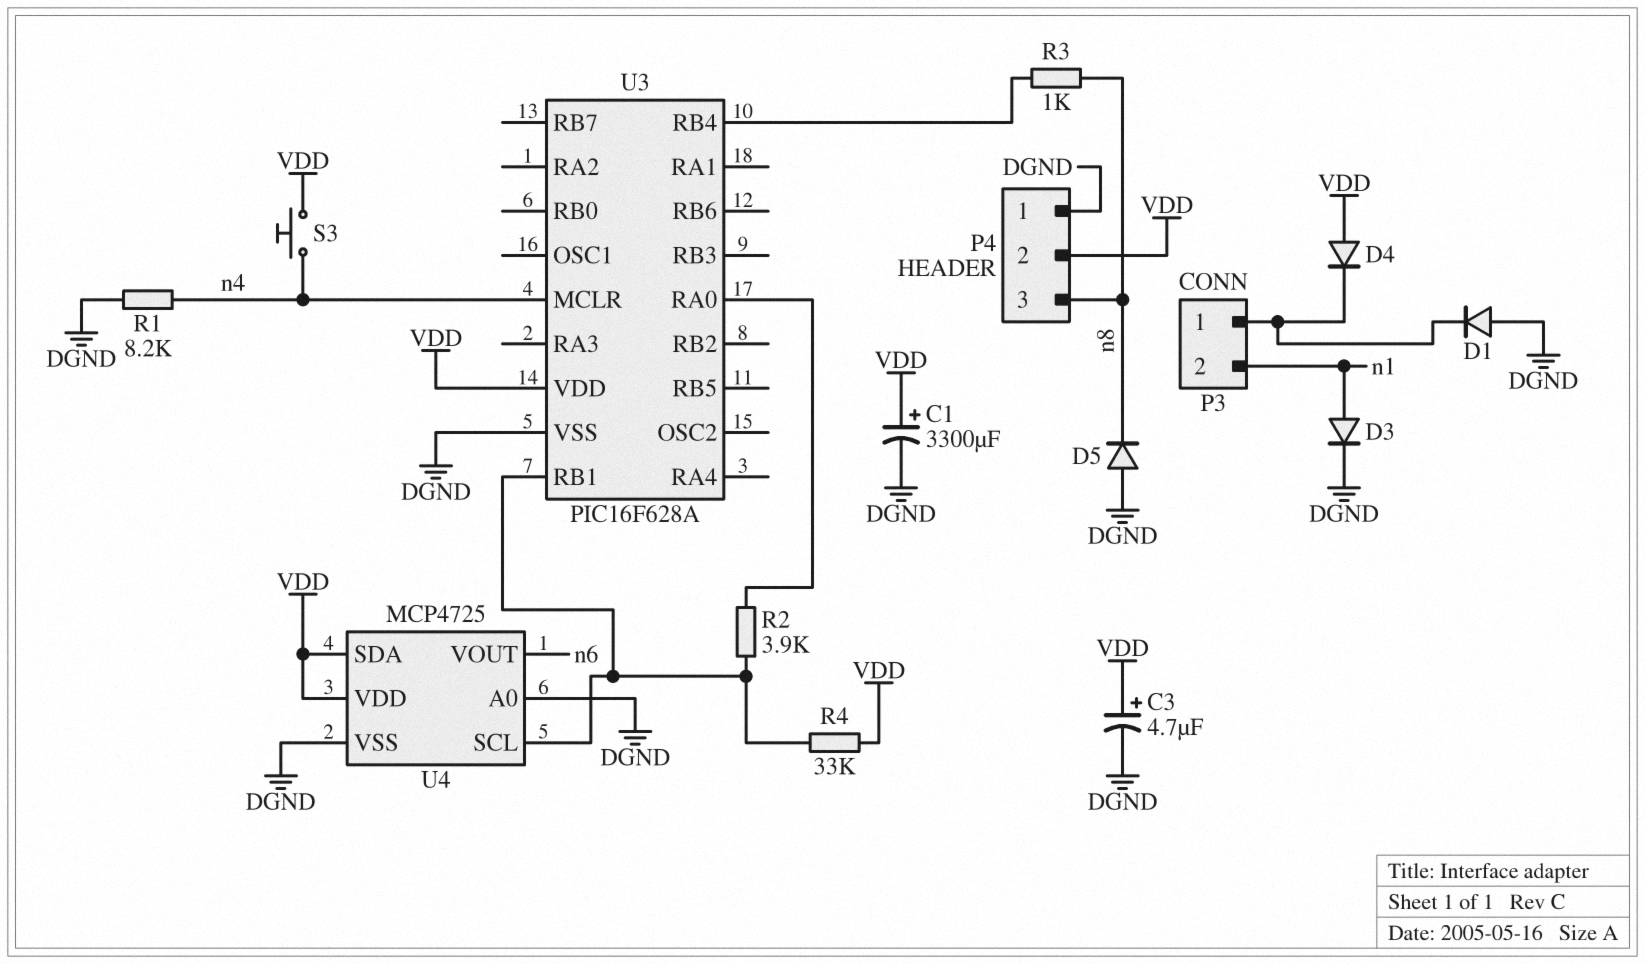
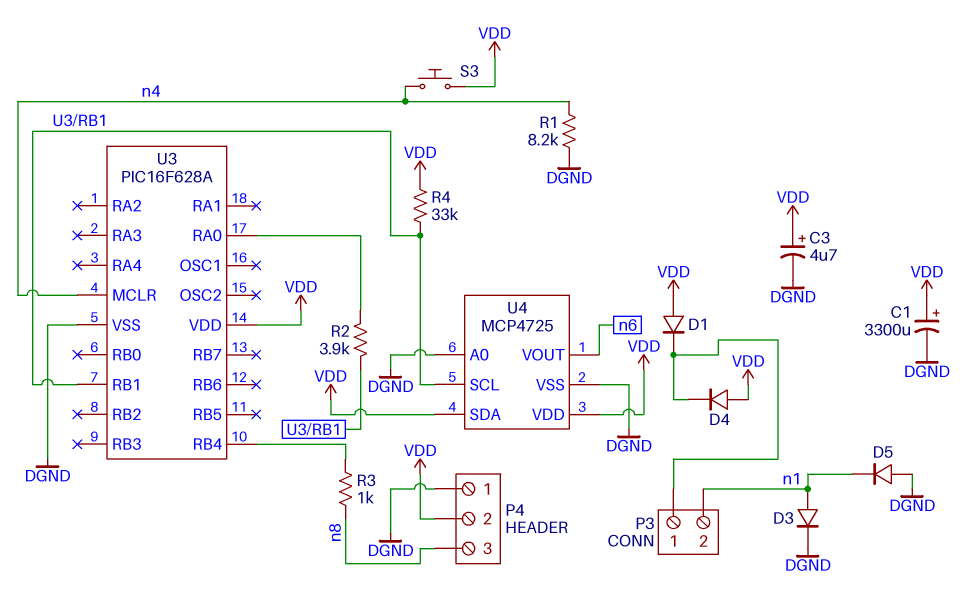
D1: diode (A DGND, K P3/1) -> diode (A VDD, K P3/1)
D5: diode (A DGND, K n8) -> diode (A DGND, K n1)

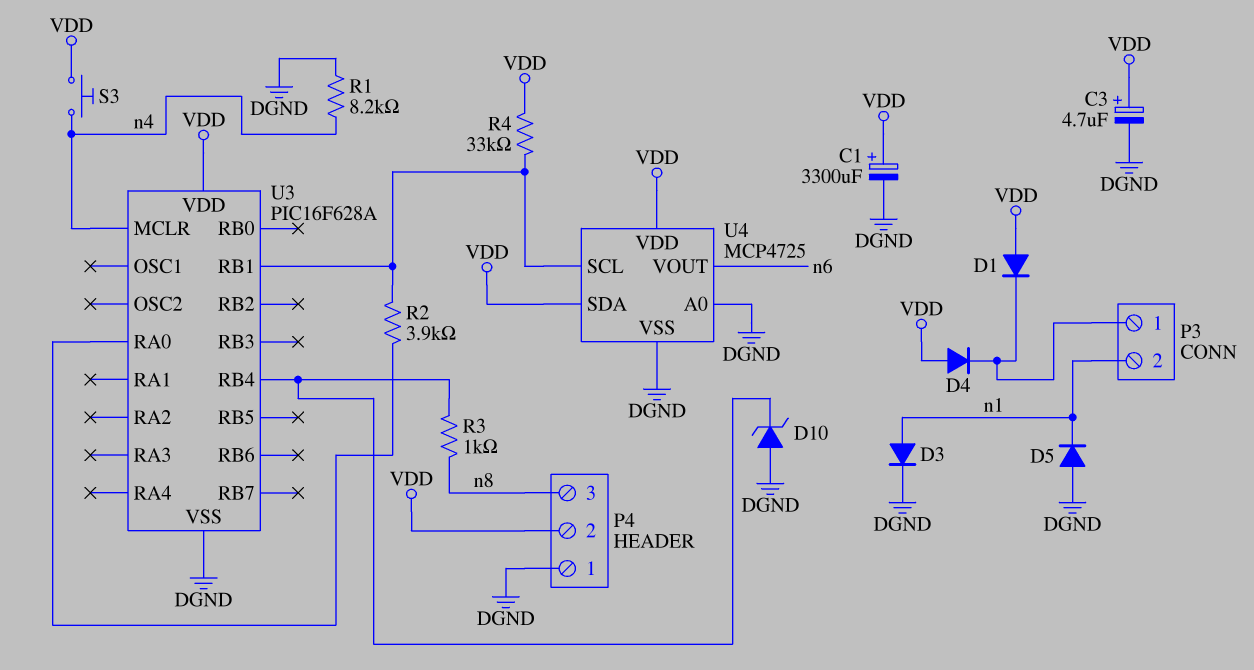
D10: none -> zener (A DGND, K U3/RB4)

